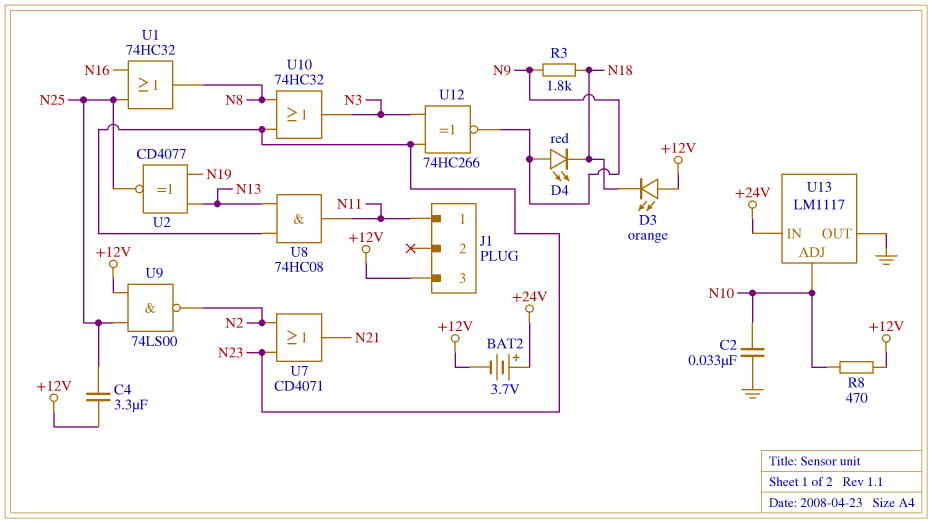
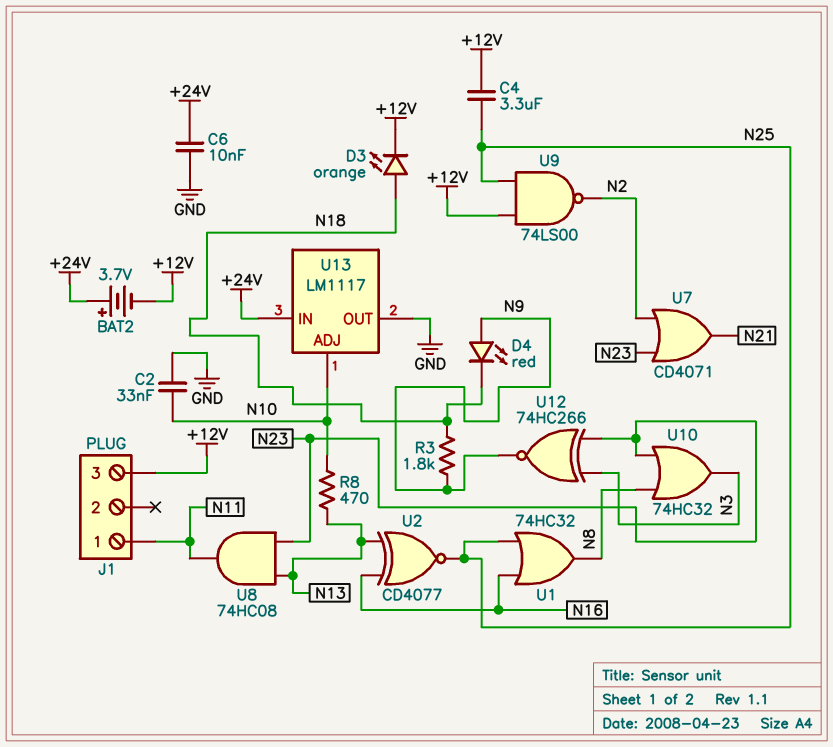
C6: none -> 10nF (+24V, GND)
D3: LED orange (A +12V, K N18) -> LED orange (A N18, K +12V)
R8: 470 (+12V, N10) -> 470 (N10, N13)
U2: XNOR CD4077 (in N13, in N19, out N25) -> XNOR CD4077 (in N13, in N16, out N25)

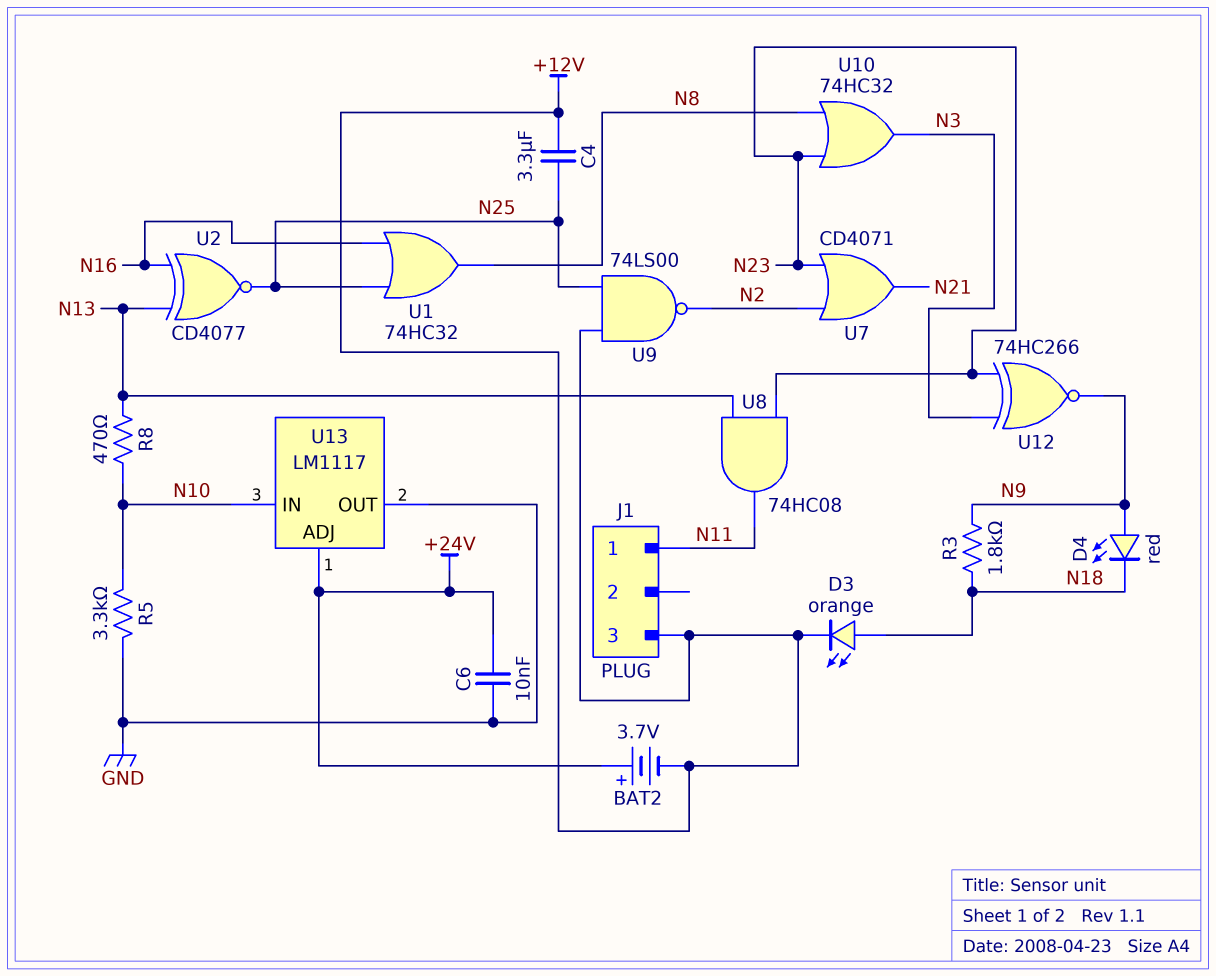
C2: 33nF (GND, N10) -> none
R5: none -> 3.3k (GND, N10)
U13 pin ADJ: N10 -> +24V
U13 pin IN: +24V -> N10

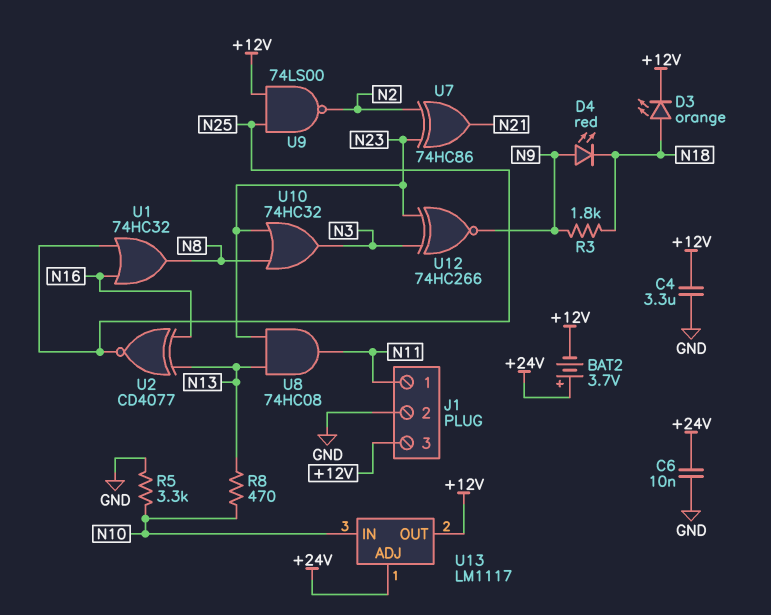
C4: 3.3uF (+12V, N25) -> 3.3uF (+12V, GND)
J1 pin 2: none -> GND
U7: OR CD4071 (in N2, in N23, out N21) -> XOR 74HC86 (in N2, in N23, out N21)
U13 pin OUT: GND -> +12V

